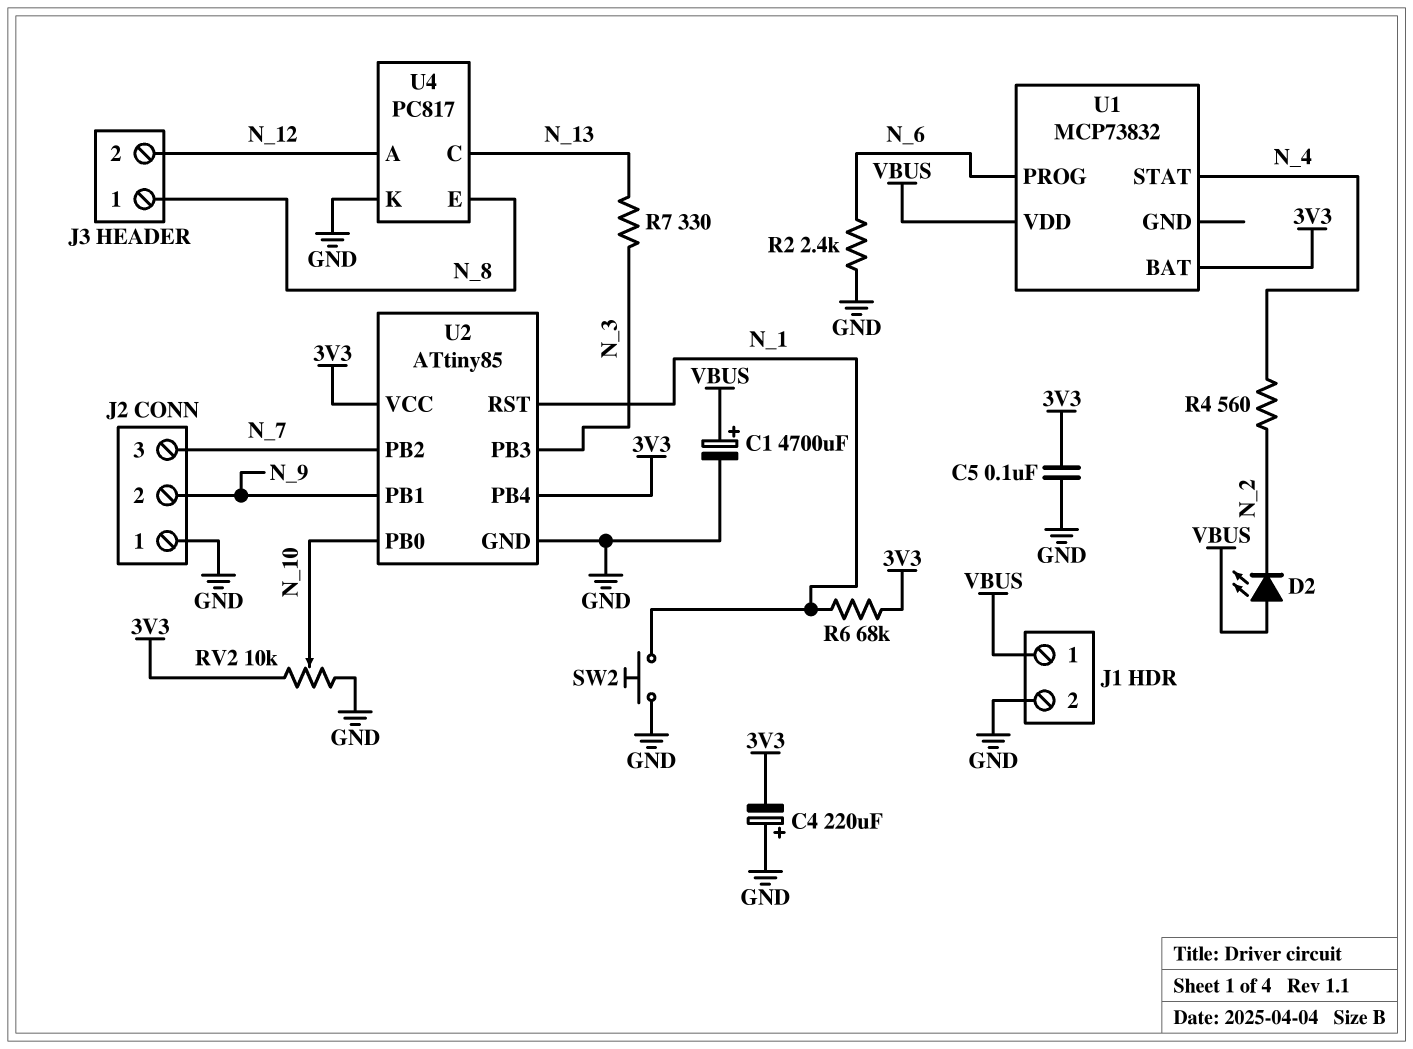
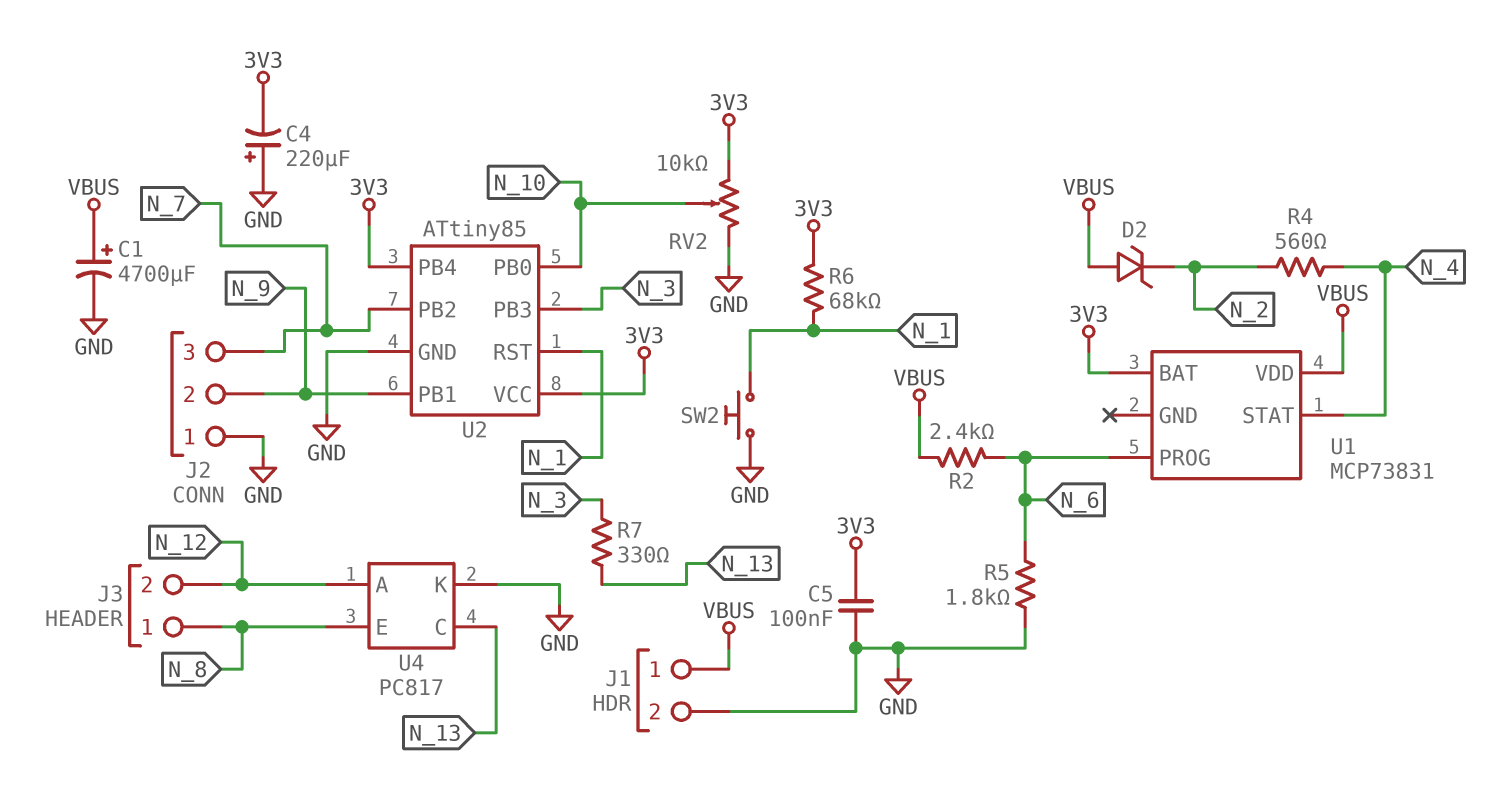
D2: LED (A VBUS, K N_2) -> zener (A VBUS, K N_2)
R2: 2.4k (GND, N_6) -> 2.4k (N_6, VBUS)
R5: none -> 1.8k (GND, N_6)
U1: MCP73832 -> MCP73831

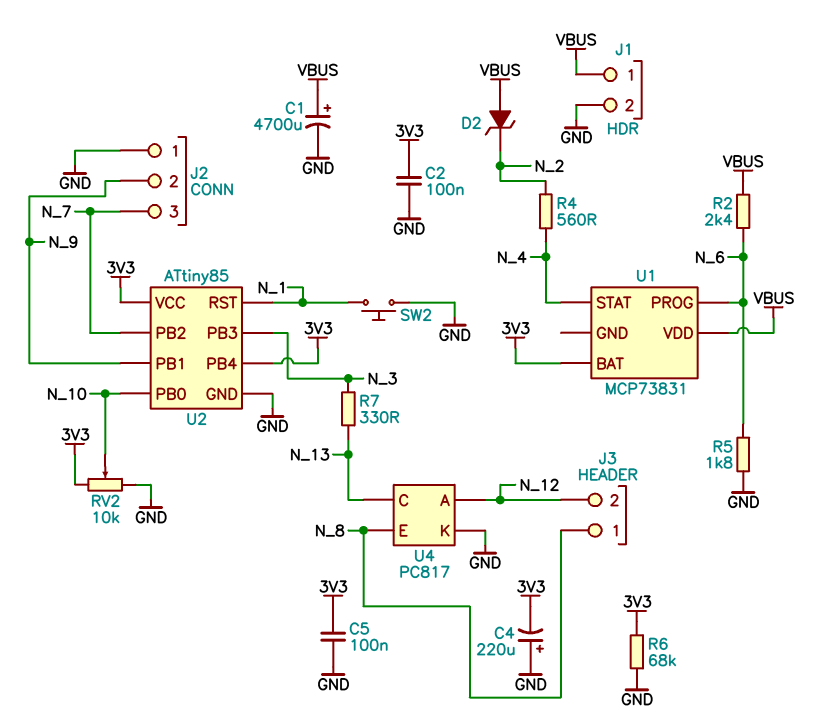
C2: none -> 100nF (3V3, GND)
R6: 68k (3V3, N_1) -> 68k (3V3, GND)

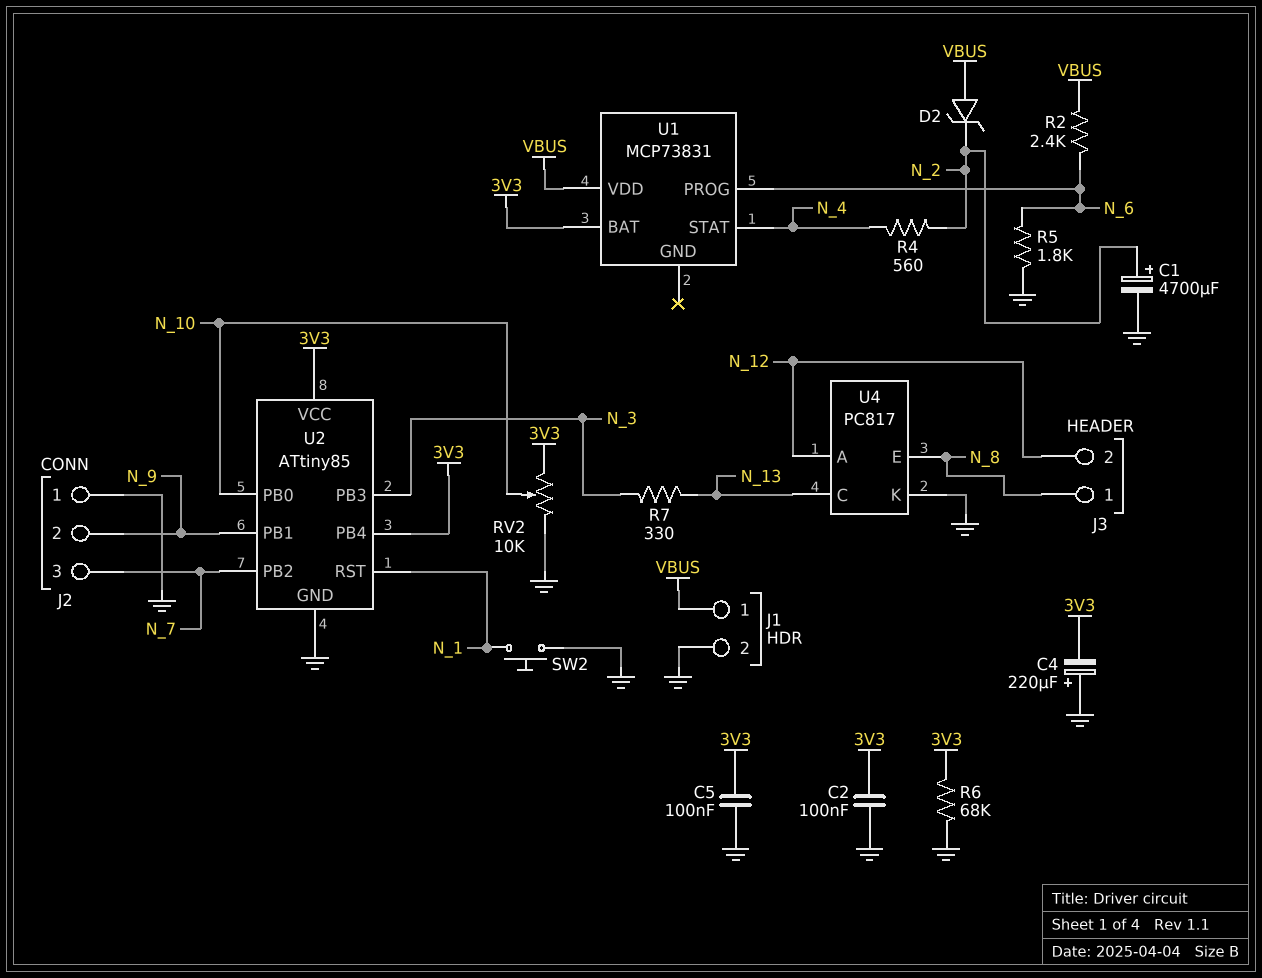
C1: 4700uF (plus VBUS, minus GND) -> 4700uF (plus N_2, minus GND)

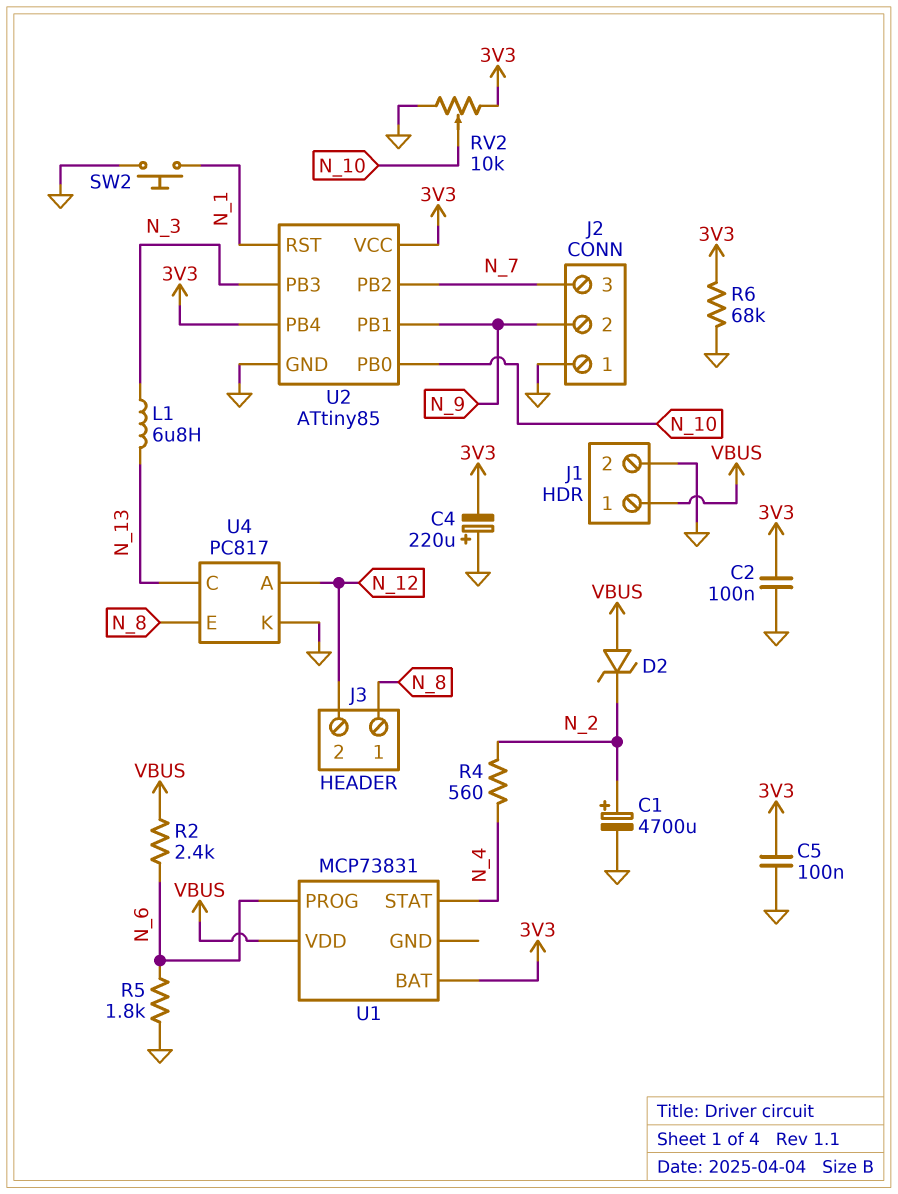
L1: none -> 6.8uH (N_3, N_13)
R7: 330 (N_3, N_13) -> none

